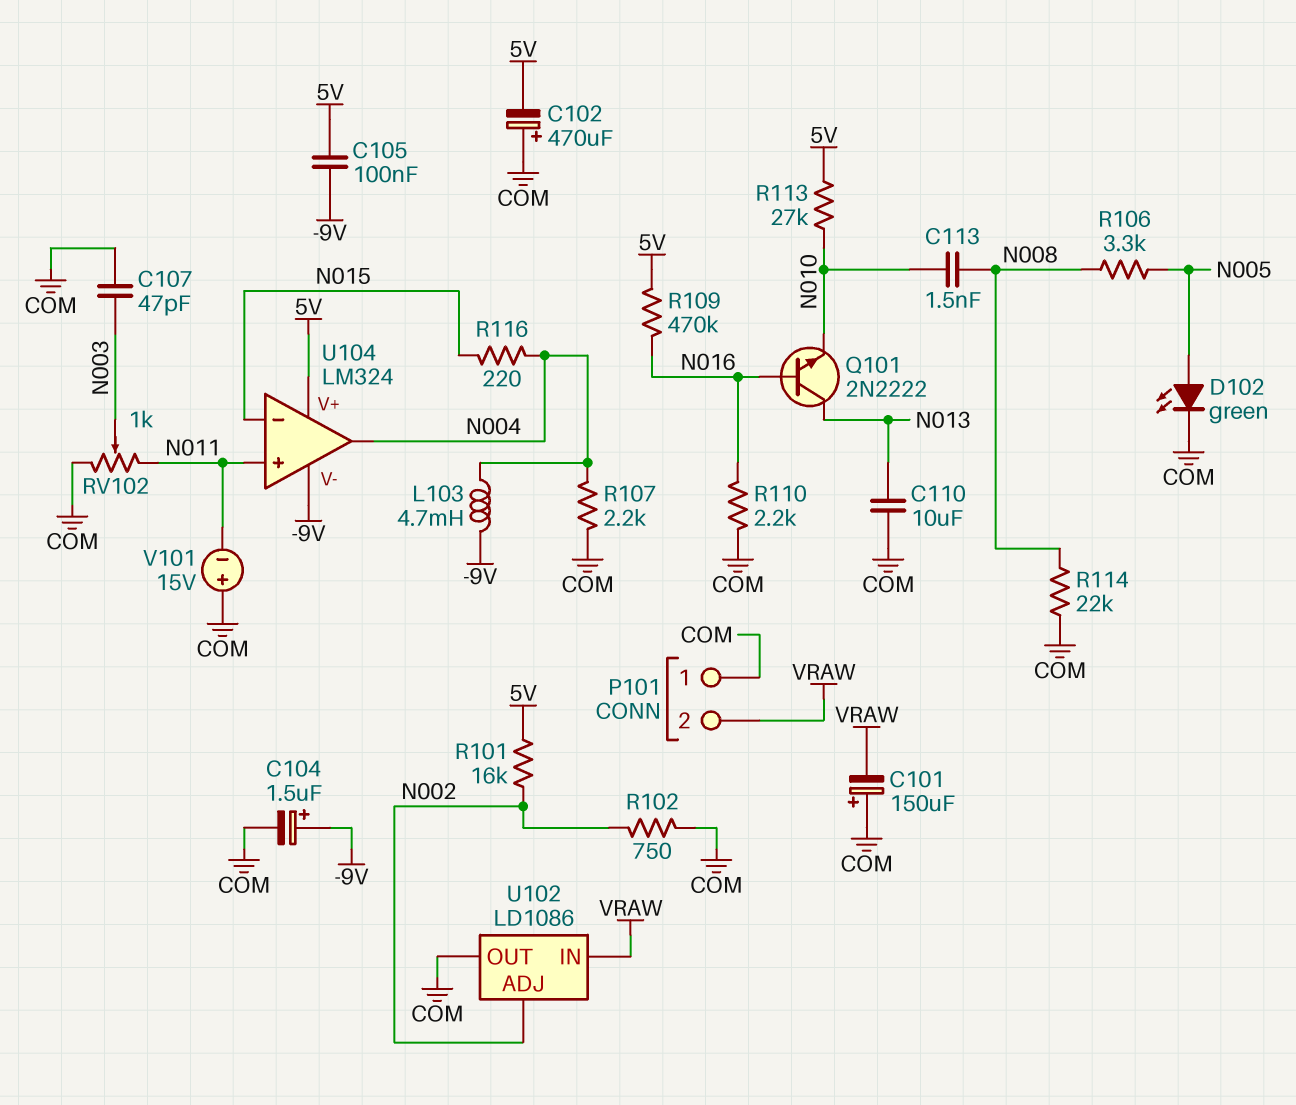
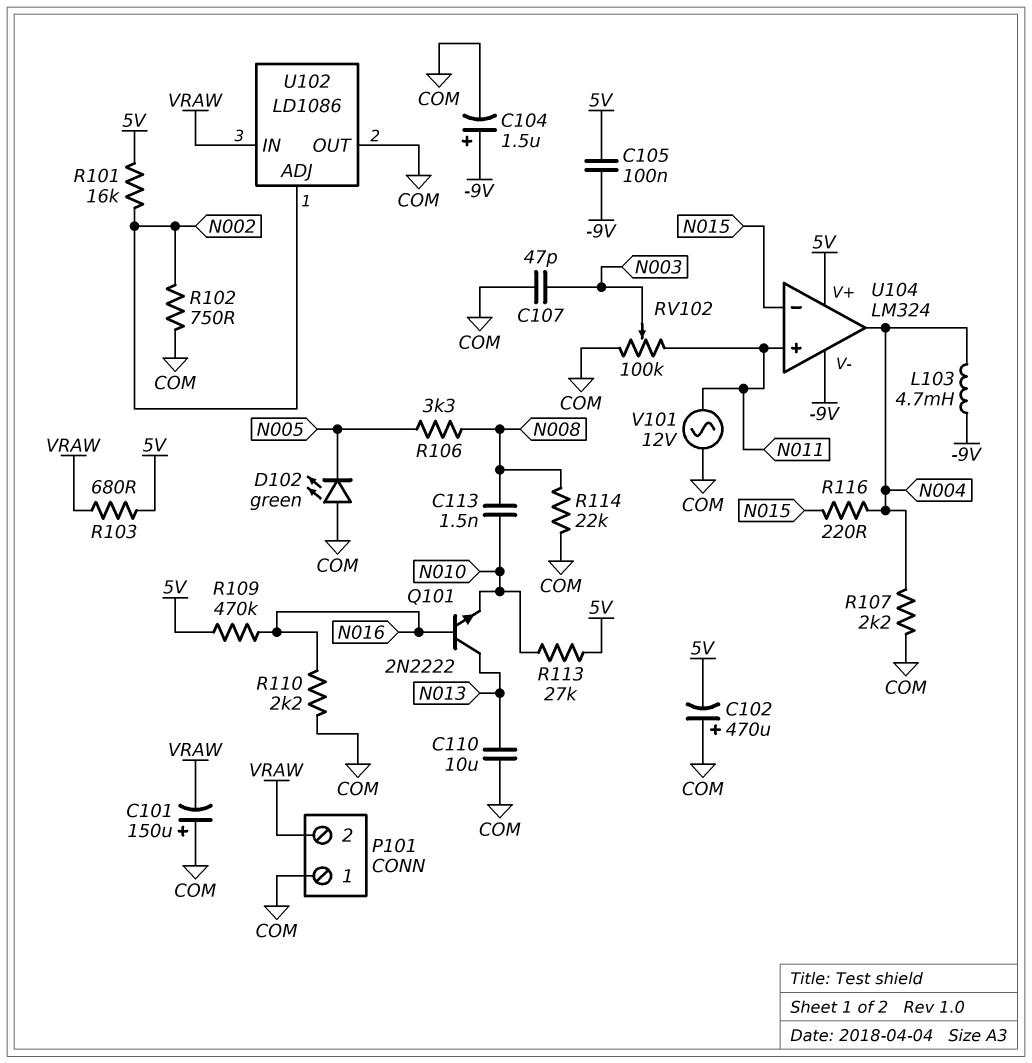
D102: LED green (A N005, K COM) -> LED green (A COM, K N005)
R103: none -> 680 (5V, VRAW)
RV102: 1k (COM, N011, wiper N003) -> 100k (COM, N011, wiper N003)
V101: 15V (plus COM, minus N011) -> AC 12V (COM, N011)

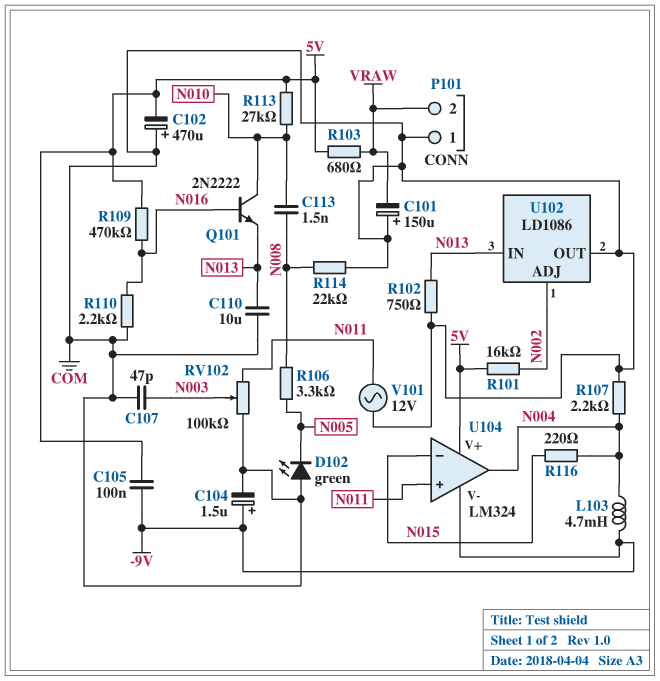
Q101: NPN 2N2222 (B N016, C N013, E N010) -> NPN 2N2222 (B N016, C N010, E N013)
R102: 750 (COM, N002) -> 750 (COM, N013)
U102 pin IN: VRAW -> N013

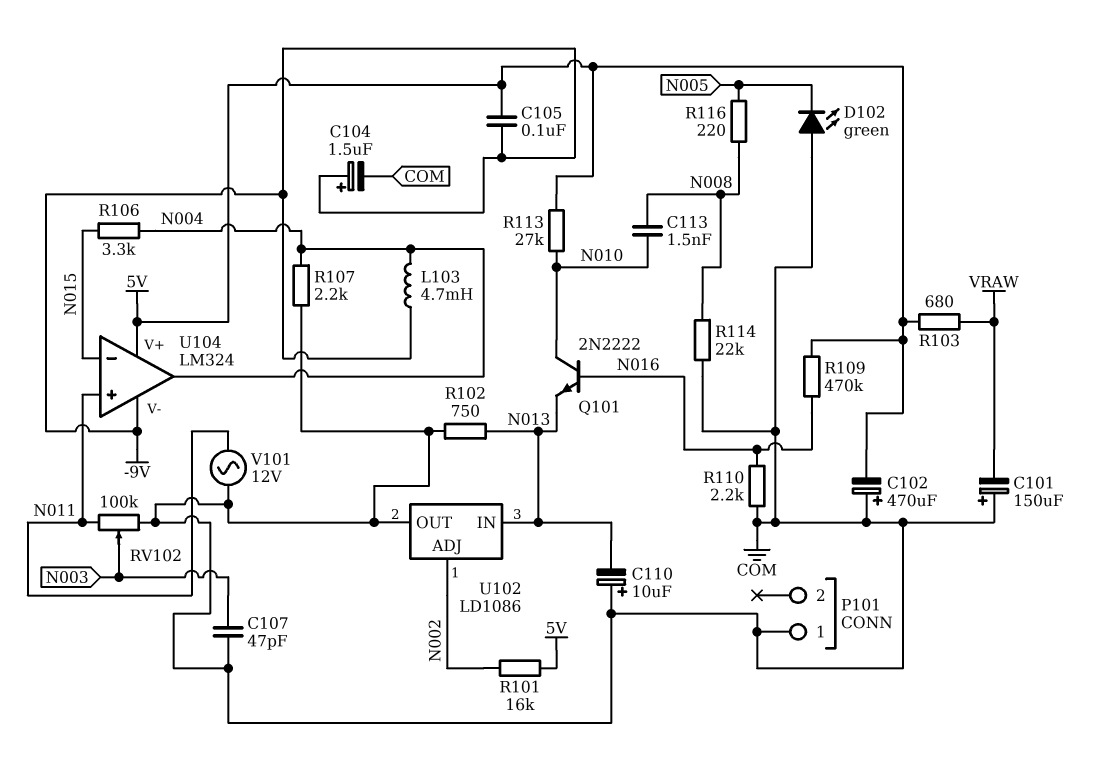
C110: 10uF (COM, N013) -> 10uF (plus COM, minus N013)
P101 pin 2: VRAW -> none
R106: 3.3k (N005, N008) -> 3.3k (N004, N015)
R116: 220 (N004, N015) -> 220 (N005, N008)

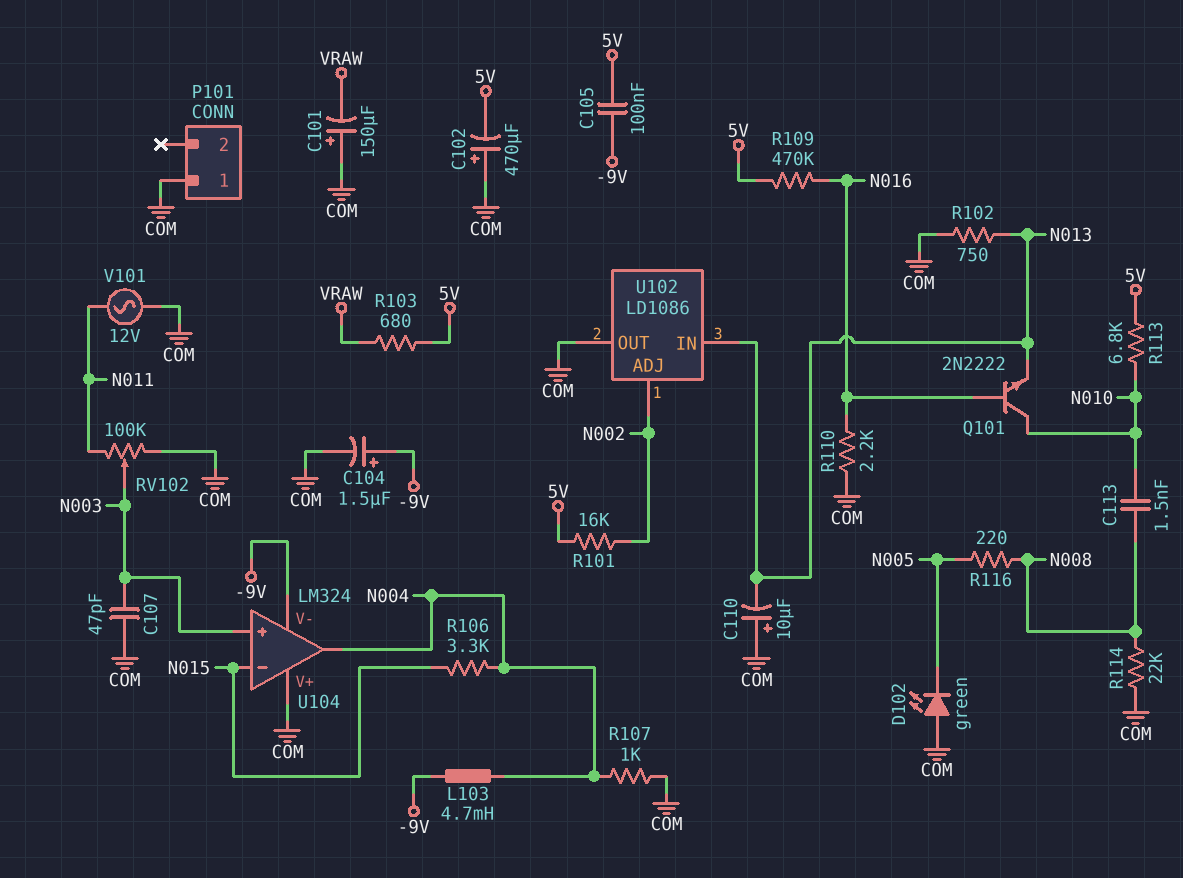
R107: 2.2k (COM, N004) -> 1k (COM, N004)
R113: 27k (5V, N010) -> 6.8k (5V, N010)
U104 pin V+: 5V -> COM
U104 pin in+: N011 -> N003

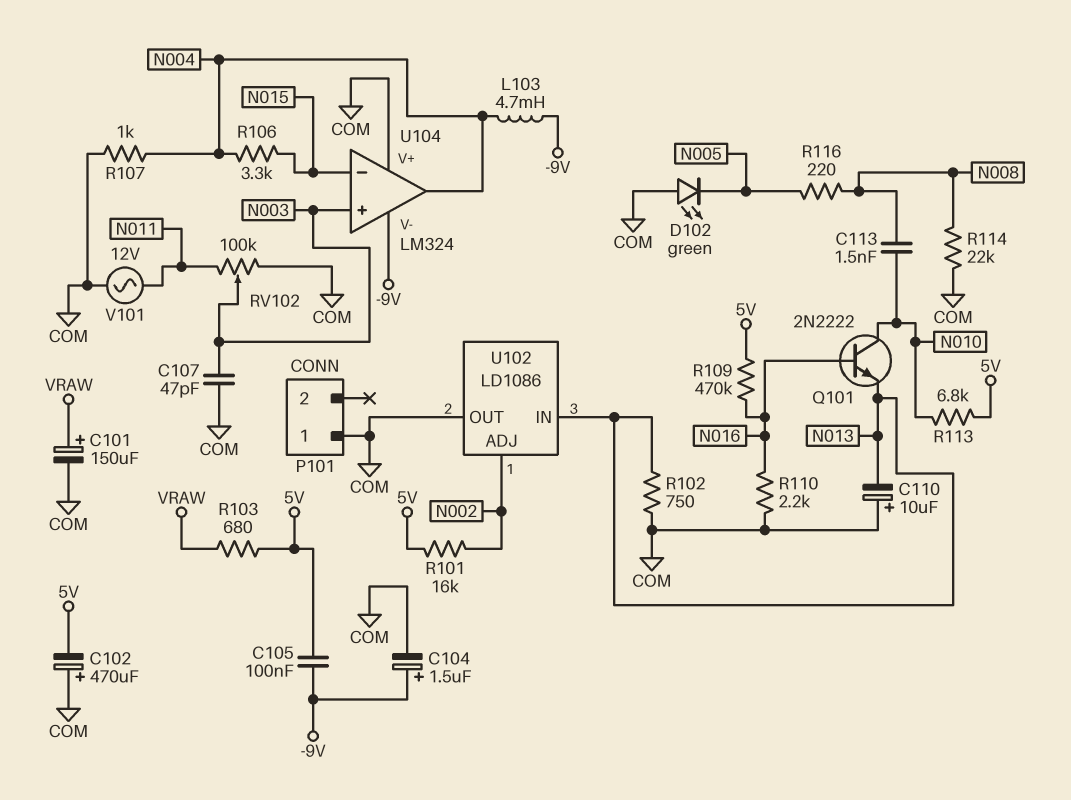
C101: 150uF (plus COM, minus VRAW) -> 150uF (plus VRAW, minus COM)

